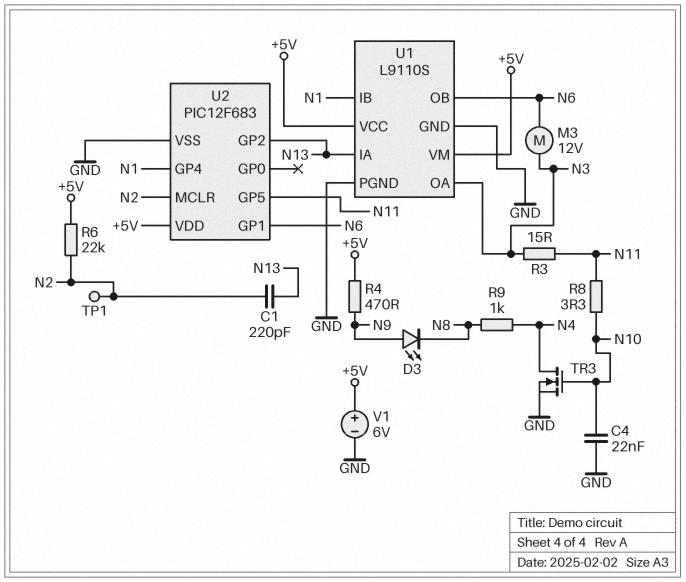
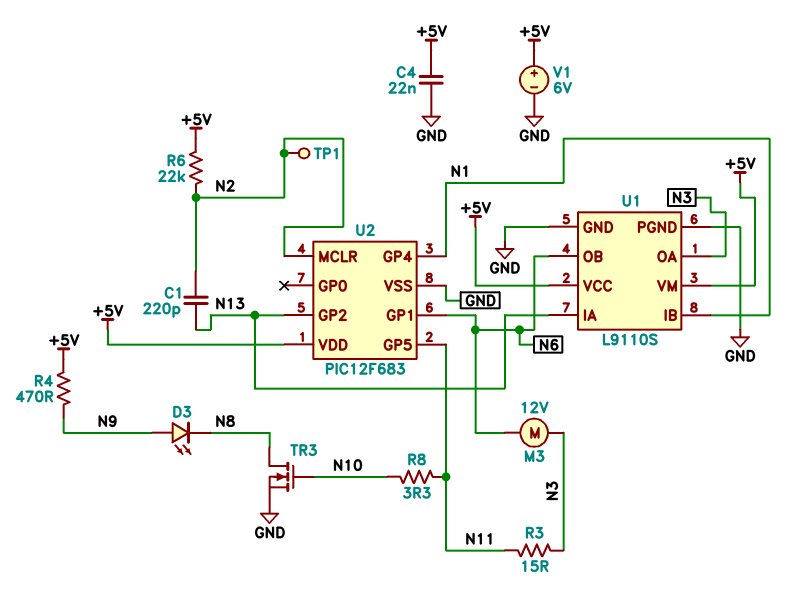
C4: 22nF (GND, N10) -> 22nF (+5V, GND)
R9: 1k (N4, N8) -> none
TR3: NMOS (G N10, D N4, S GND) -> NMOS (G N10, D N8, S GND)

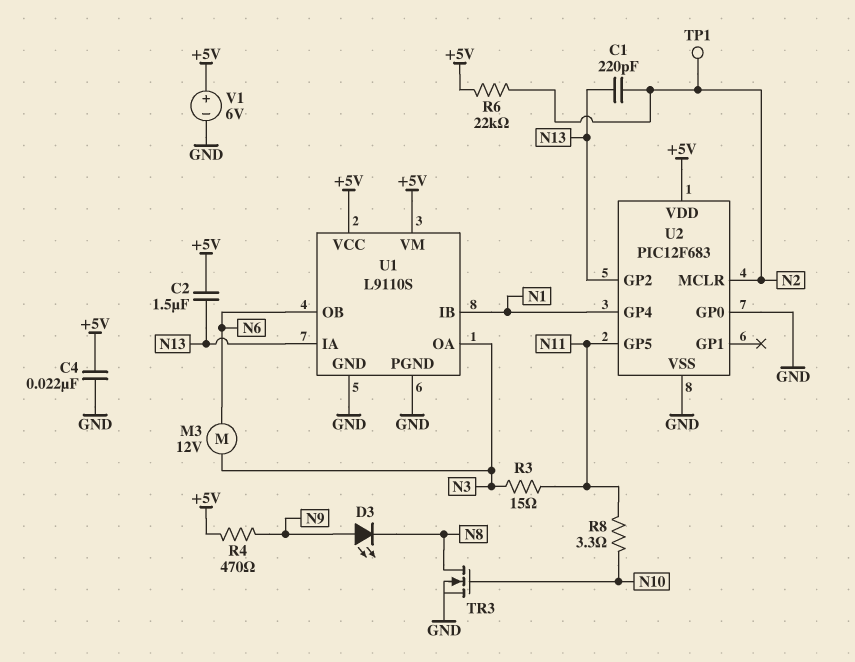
C2: none -> 1.5uF (+5V, N13)
U2 pin GP0: none -> GND
U2 pin GP1: N6 -> none

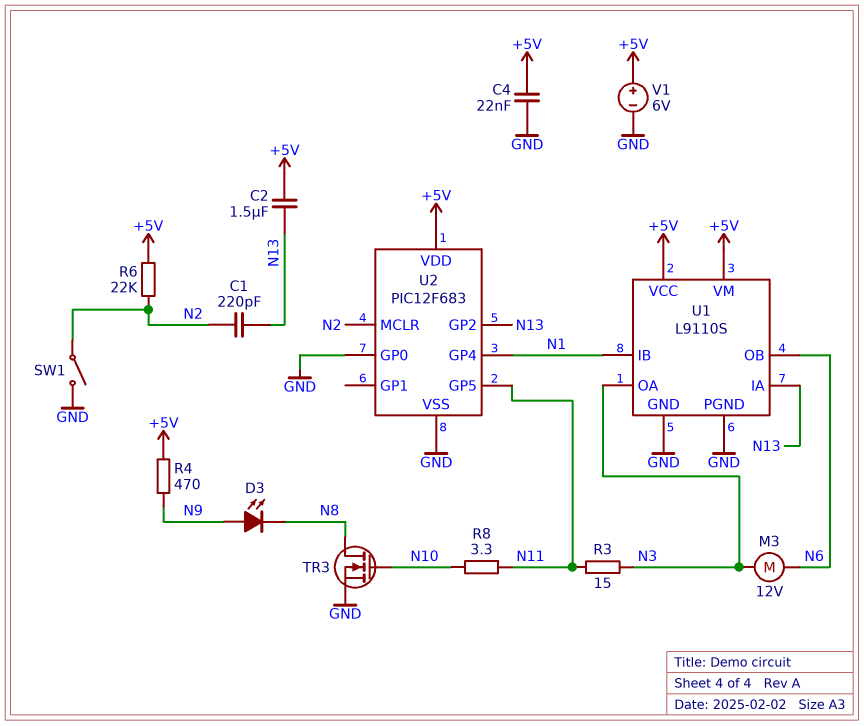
SW1: none -> switch (GND, N2)
TP1: test point (N2) -> none

